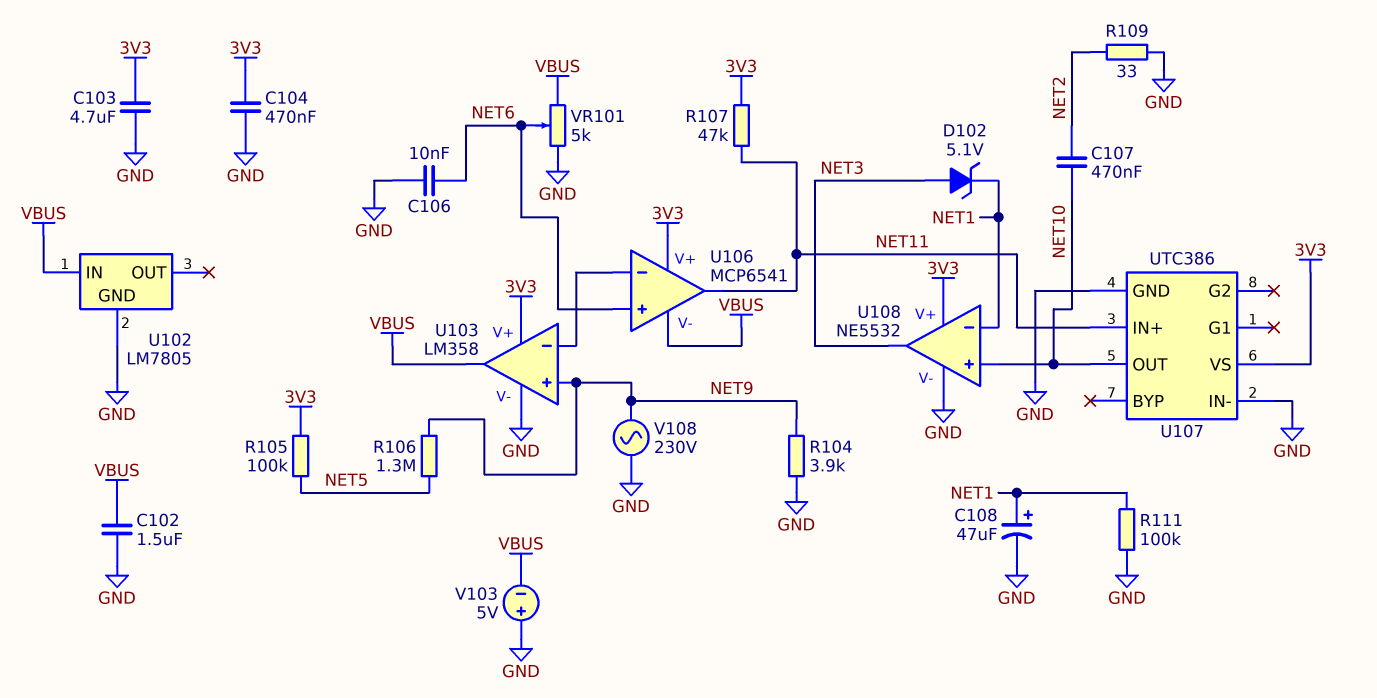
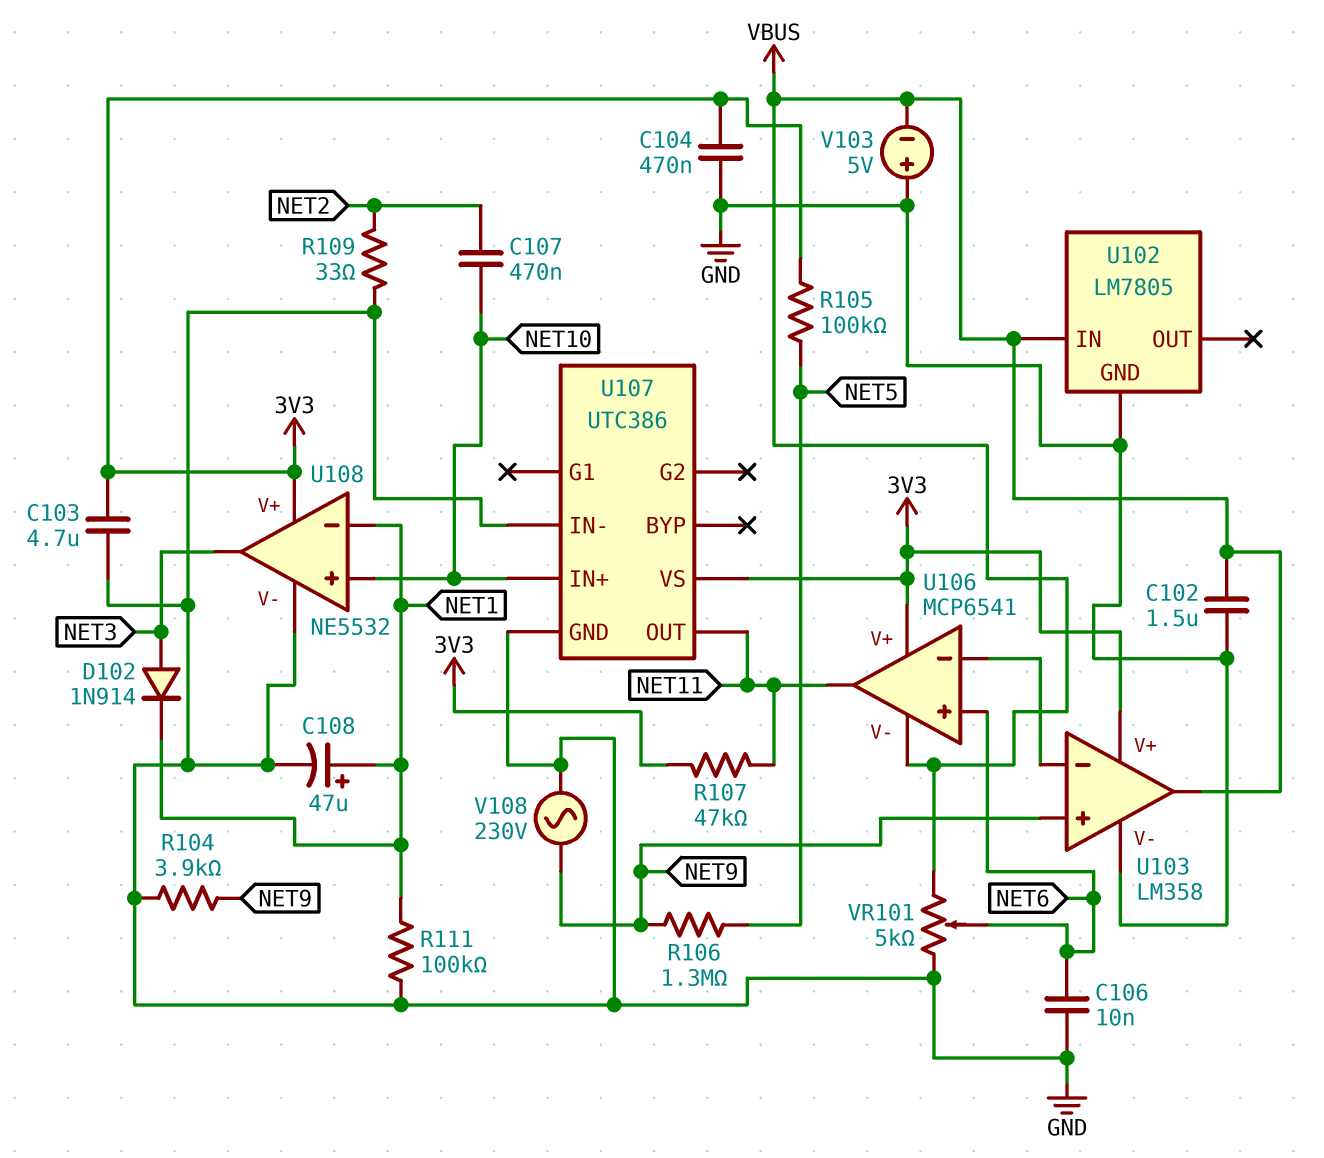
D102: zener 5.1V (A NET3, K NET1) -> diode 1N914 (A NET3, K NET1)
U107 pin IN+: NET11 -> NET10
U107 pin OUT: NET10 -> NET11

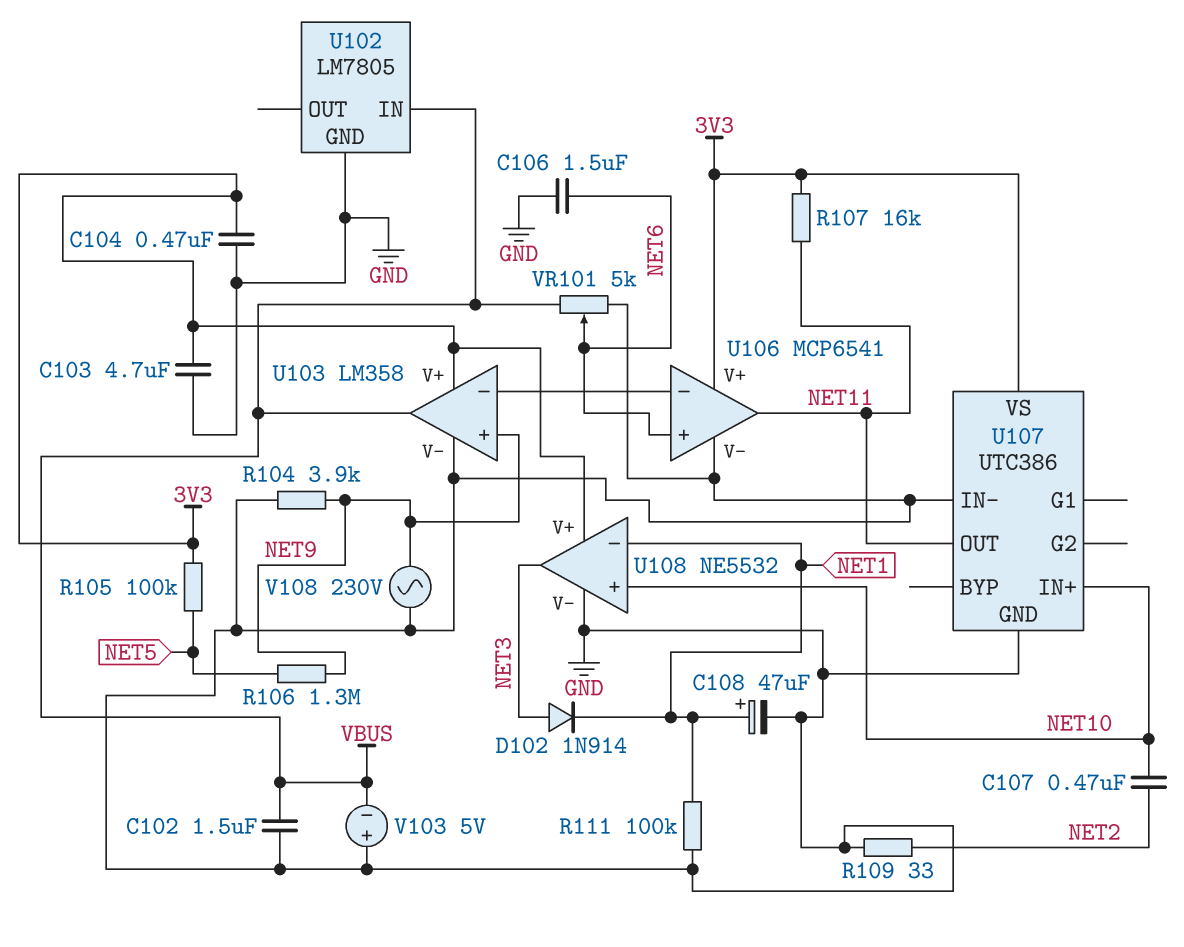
C106: 10nF (GND, NET6) -> 1.5uF (GND, NET6)
R107: 47k (3V3, NET11) -> 16k (3V3, NET11)
U106 pin V-: VBUS -> GND

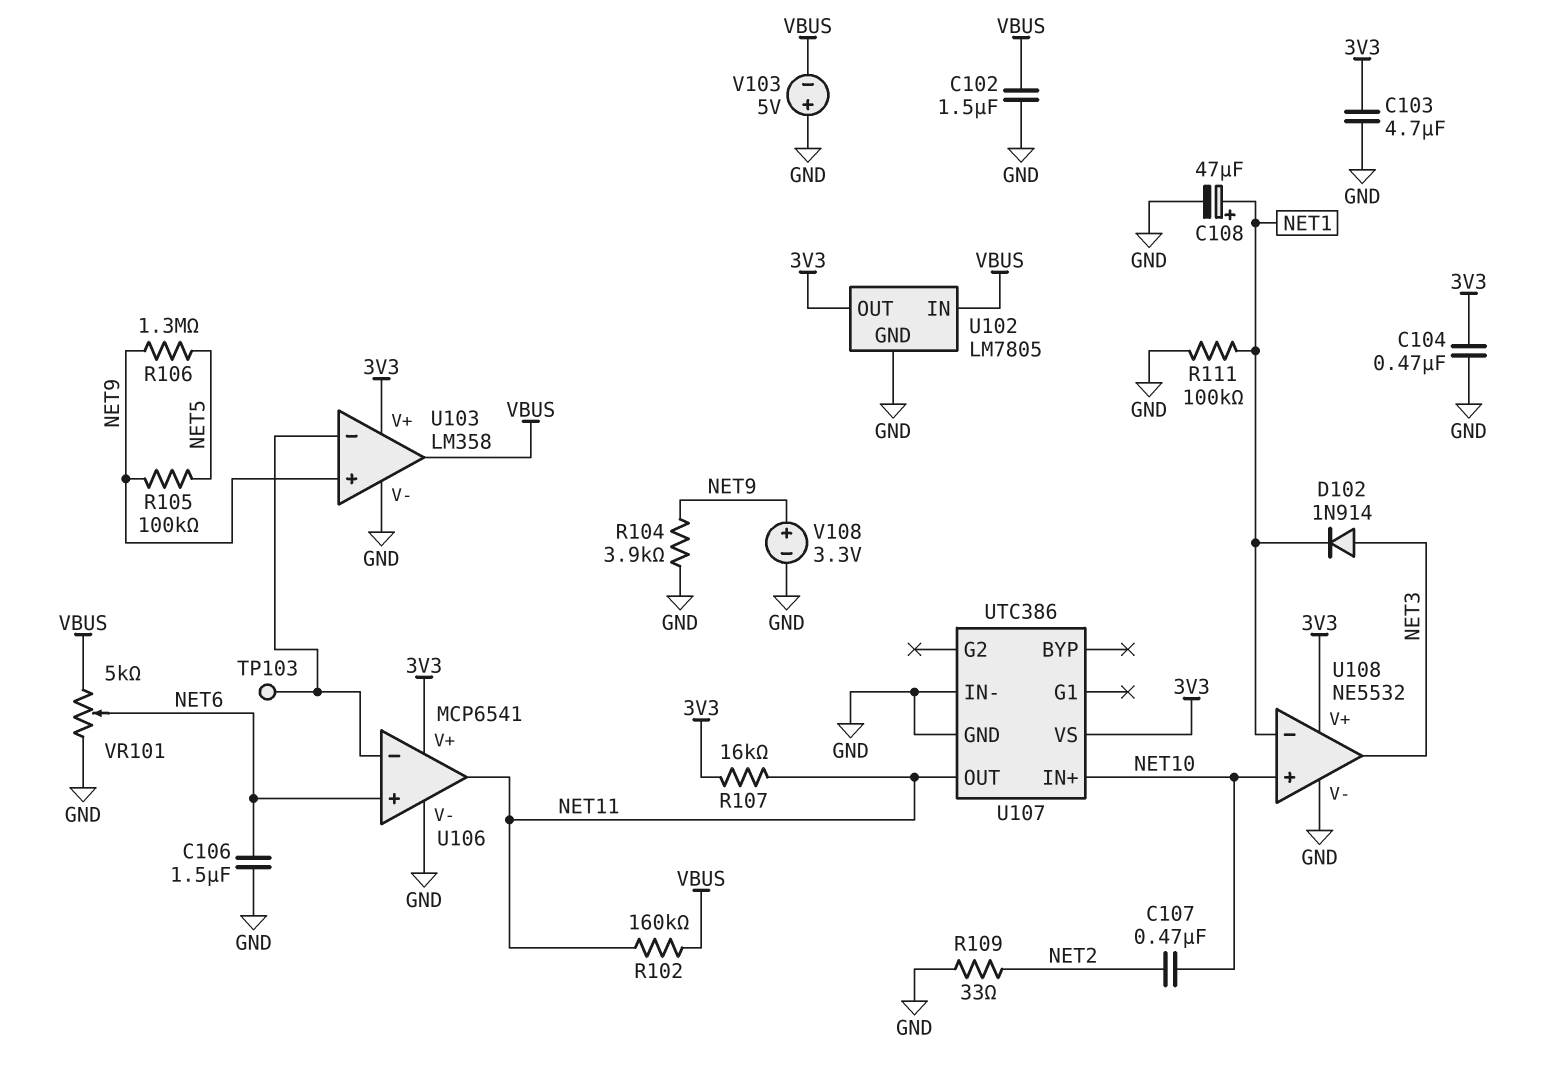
R102: none -> 160k (NET11, VBUS)
R105: 100k (3V3, NET5) -> 100k (NET5, NET9)
TP103: none -> test point (U103/in-)
U102 pin OUT: none -> 3V3
V108: AC 230V (GND, NET9) -> 3.3V (plus NET9, minus GND)

